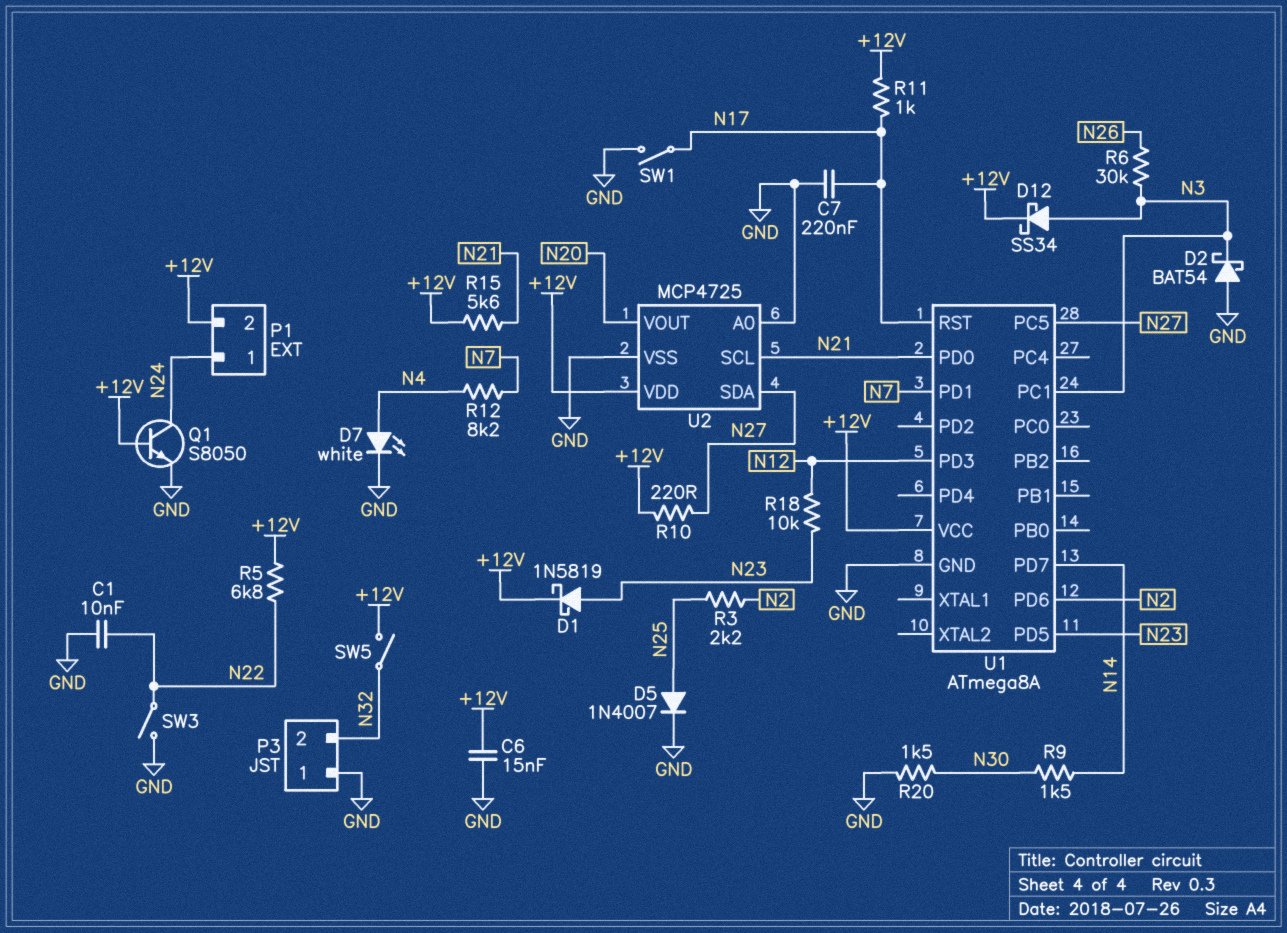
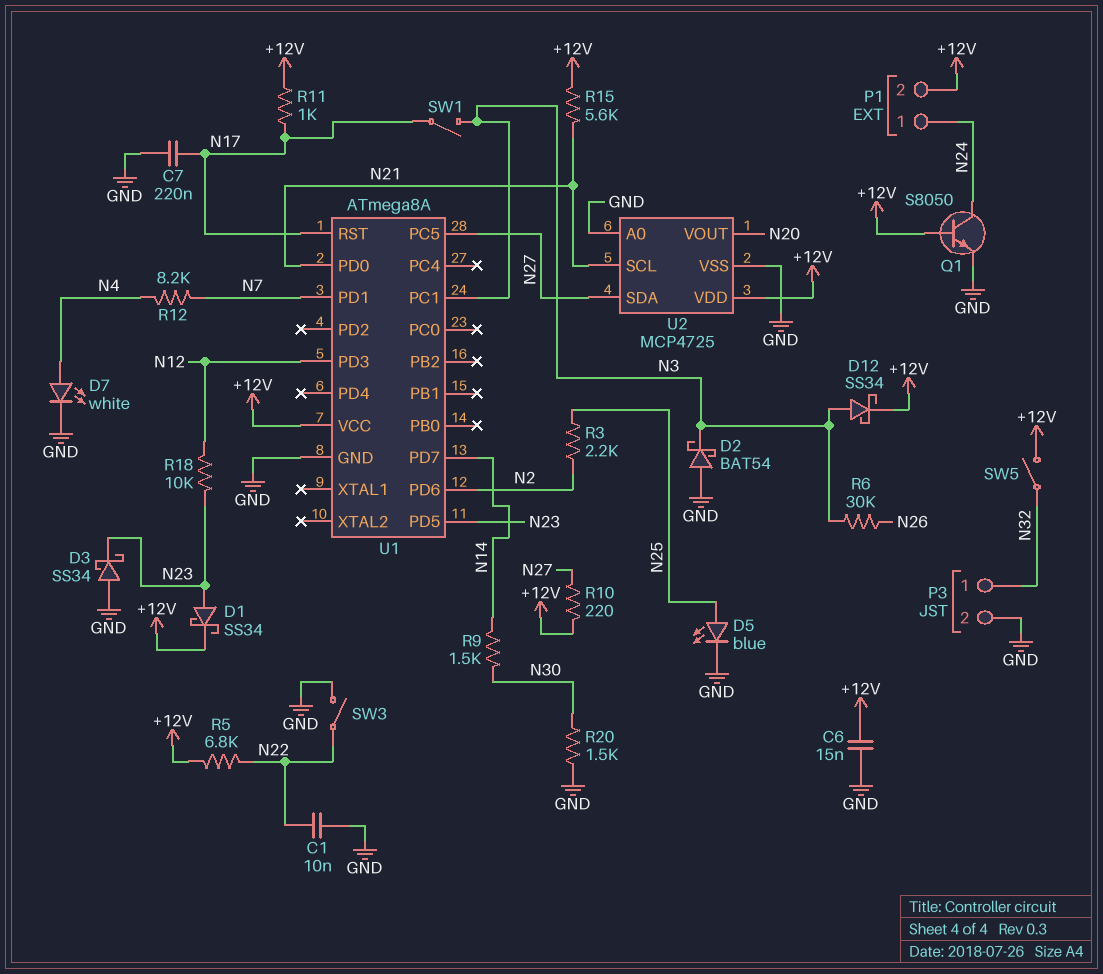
D1: schottky 1N5819 (A N23, K +12V) -> schottky SS34 (A N23, K +12V)
D3: none -> schottky SS34 (A GND, K N23)
D5: diode 1N4007 (A N25, K GND) -> LED blue (A N25, K GND)
P3 pin 1: GND -> N32
P3 pin 2: N32 -> GND
SW1: switch (GND, N17) -> switch (N3, N17)

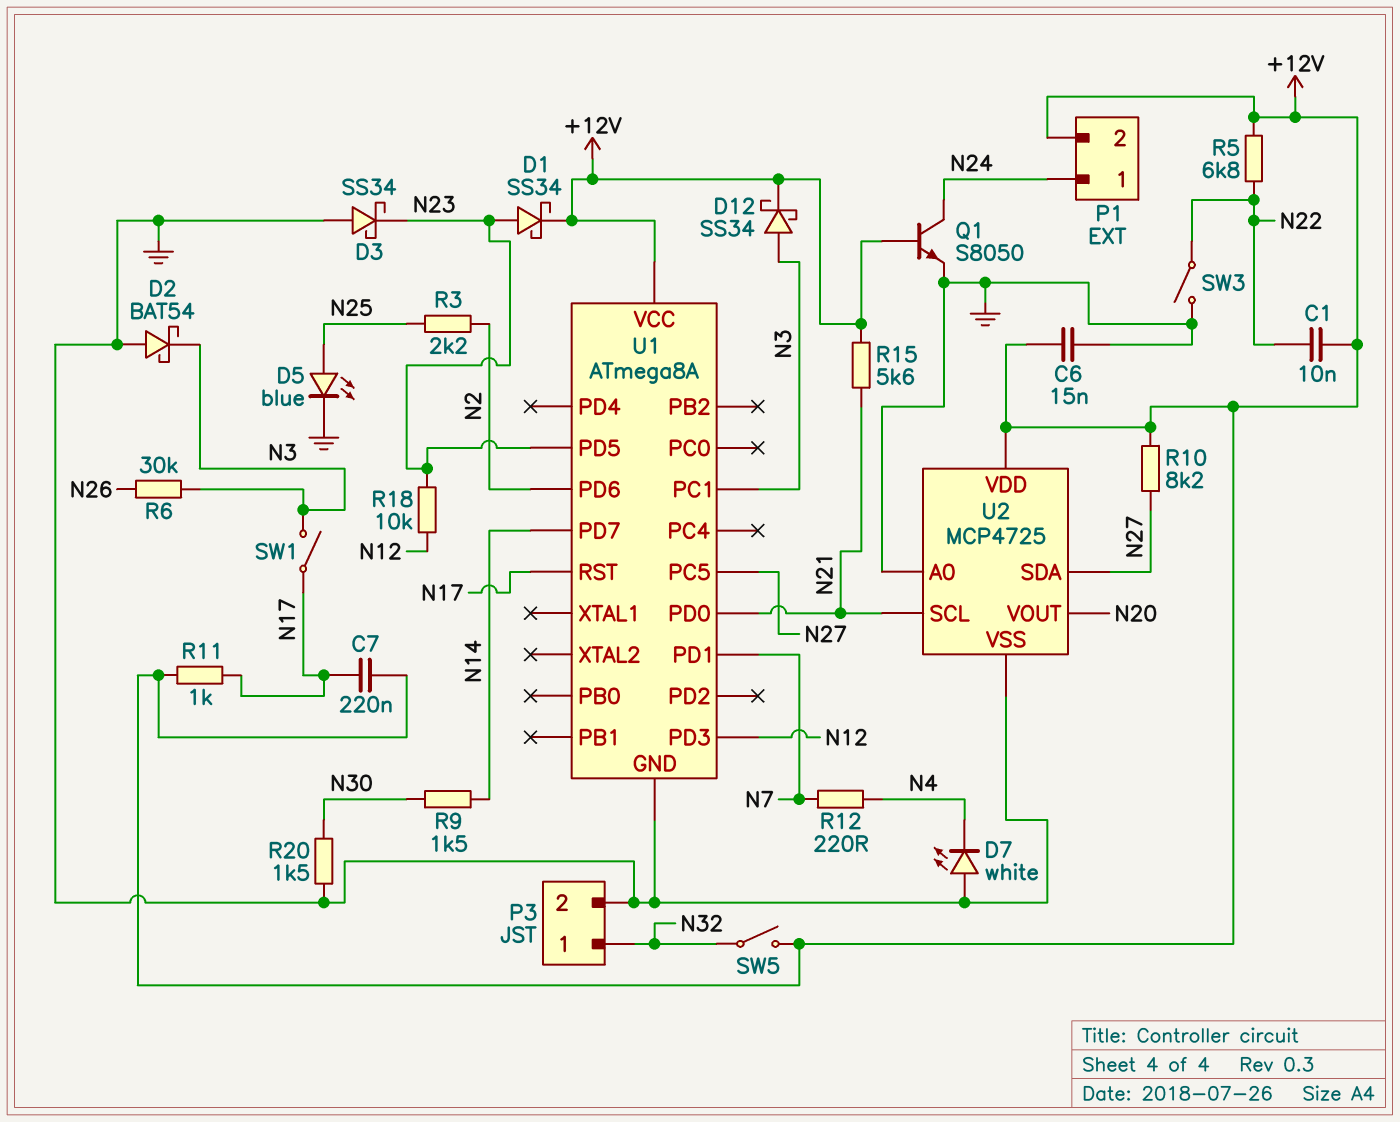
C1: 10nF (GND, N22) -> 10nF (+12V, N22)
C7: 220nF (GND, N17) -> 220nF (+12V, N17)
D7: LED white (A N4, K GND) -> LED white (A GND, K N4)
R10: 220 (+12V, N27) -> 8.2k (+12V, N27)
R12: 8.2k (N4, N7) -> 220 (N4, N7)

